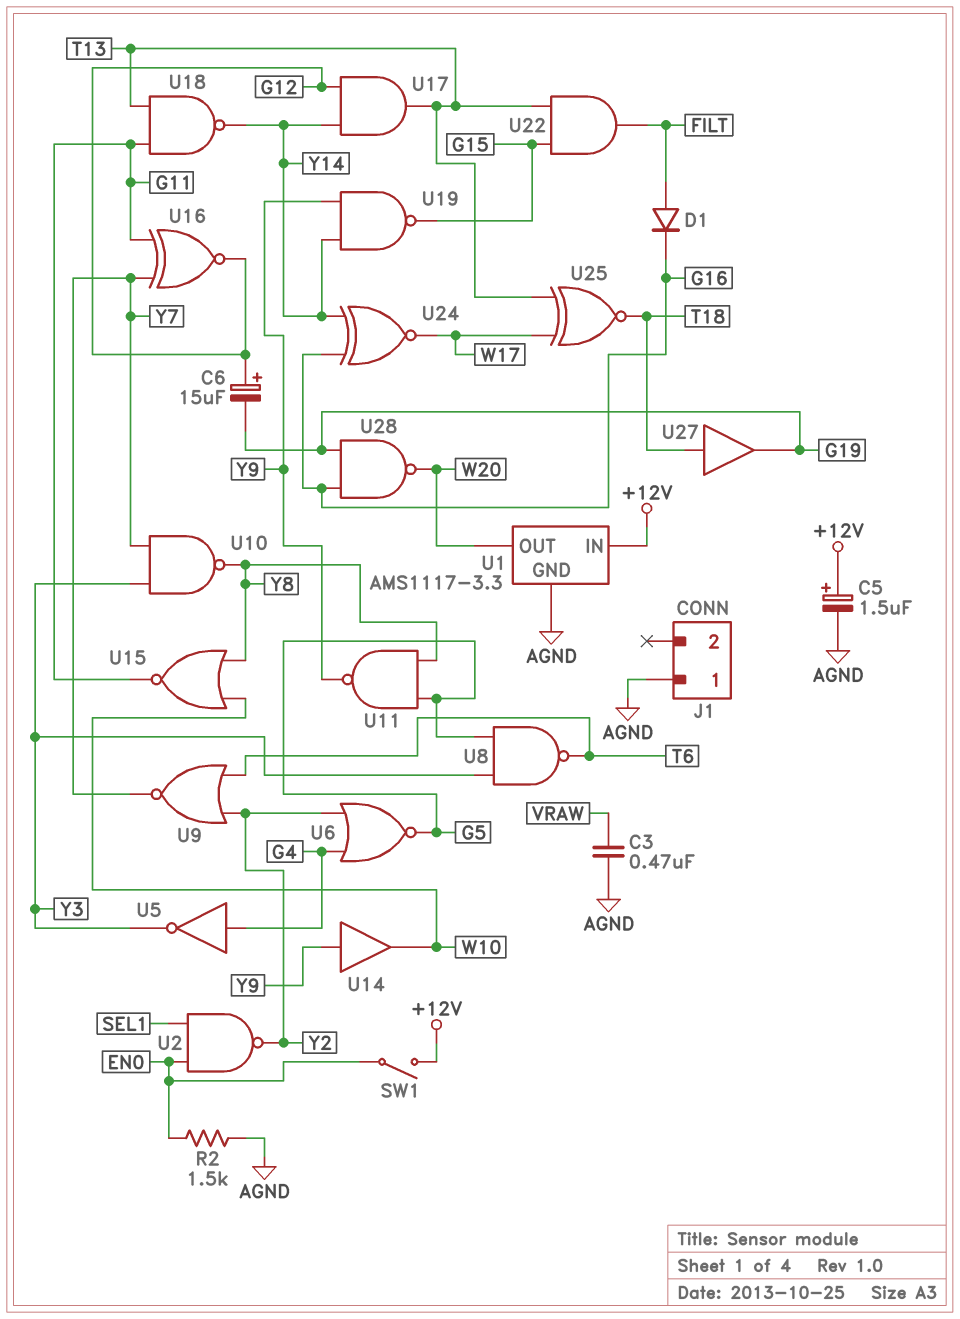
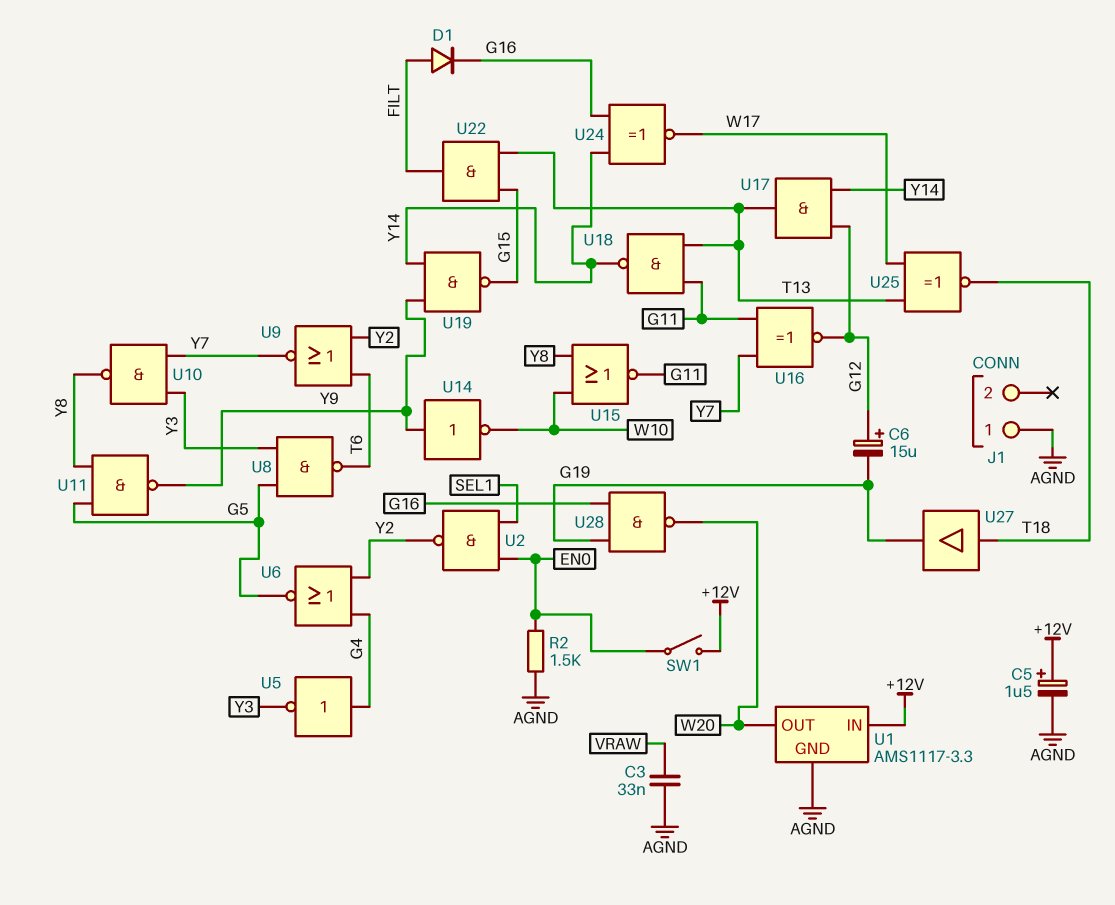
C3: 470nF (AGND, VRAW) -> 33nF (AGND, VRAW)
U14: buffer (in Y9, out W10) -> NOT (in Y9, out W10)

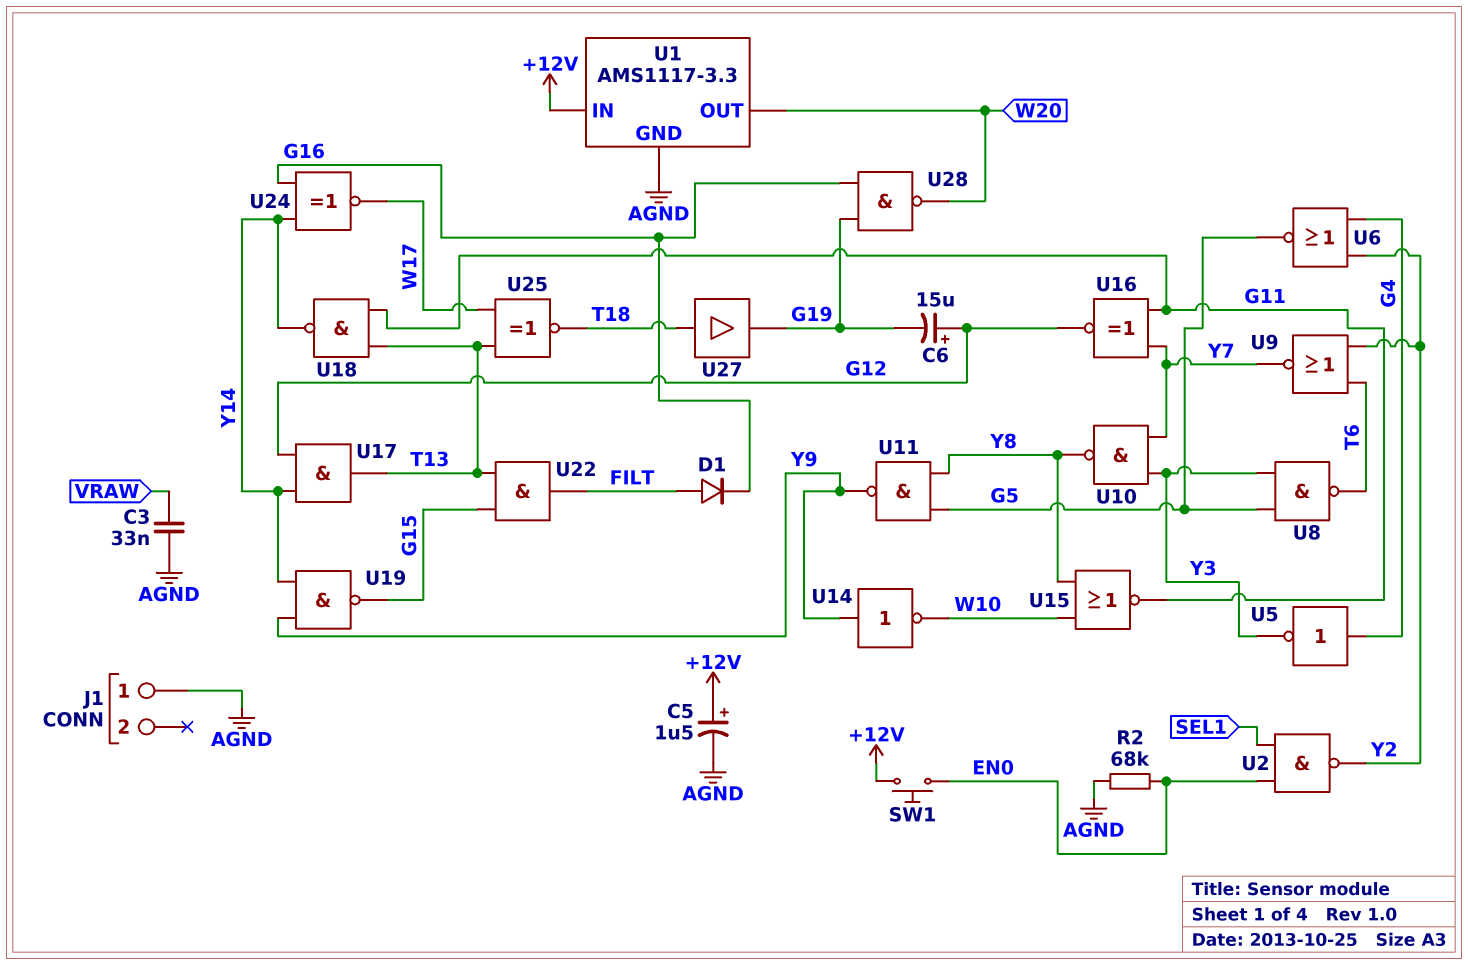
R2: 1.5k (AGND, EN0) -> 68k (AGND, EN0)
SW1: switch (+12V, EN0) -> button (+12V, EN0)

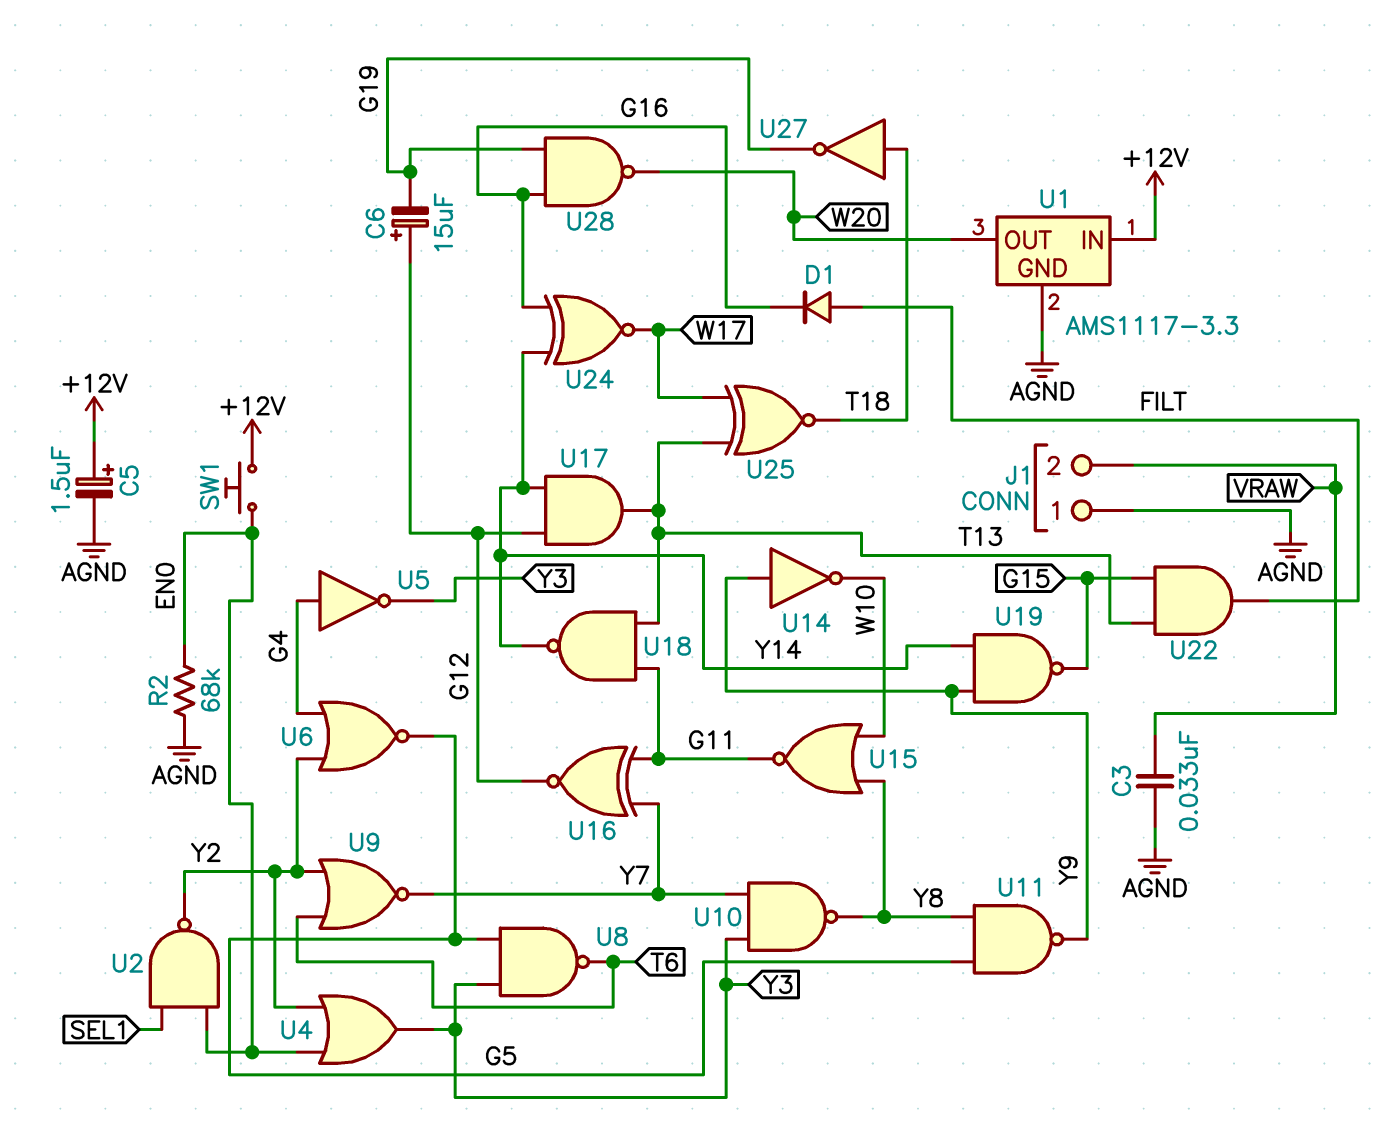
J1 pin 2: none -> VRAW
U4: none -> OR (in EN0, in Y2, out Y3)
U27: buffer (in T18, out G19) -> NOT (in T18, out G19)

